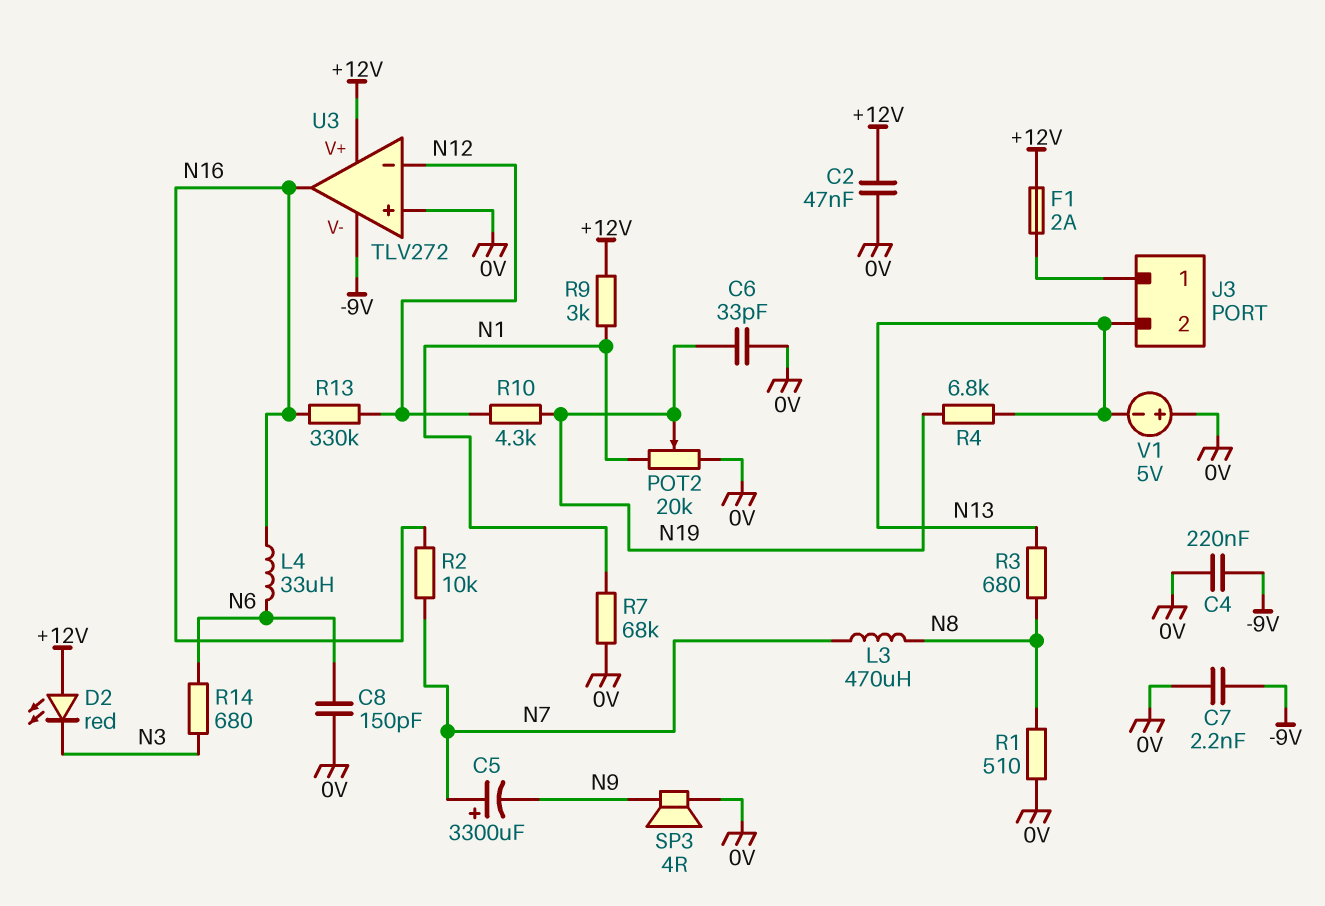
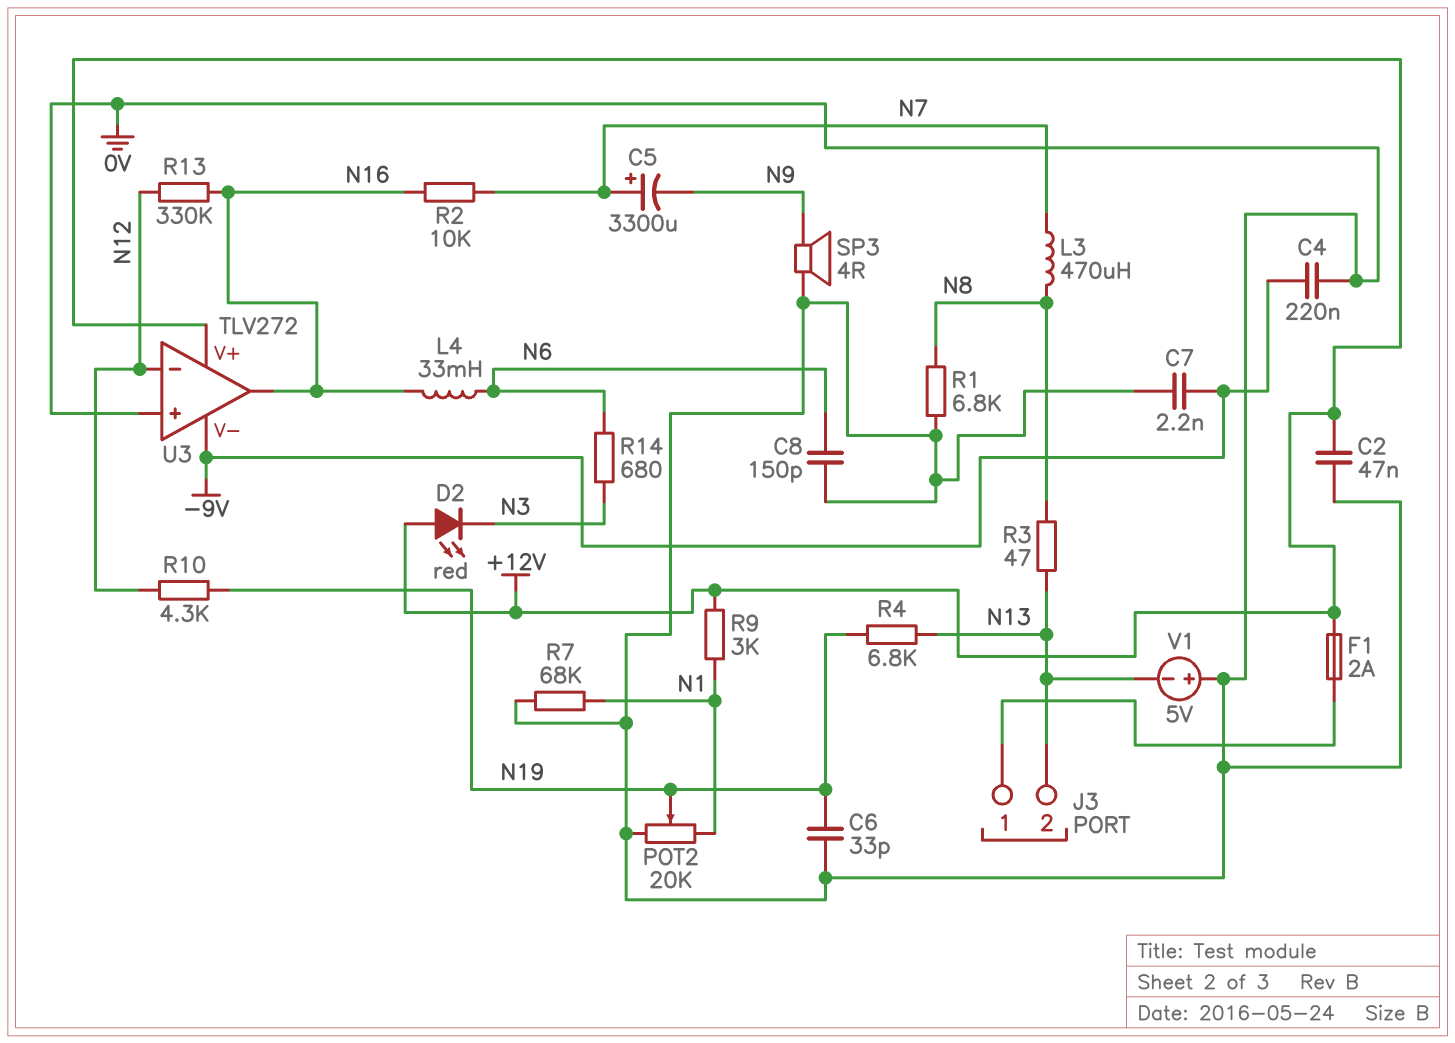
L4: 33uH (N6, N16) -> 33mH (N6, N16)
R1: 510 (0V, N8) -> 6.8k (0V, N8)
R3: 680 (N8, N13) -> 47 (N8, N13)

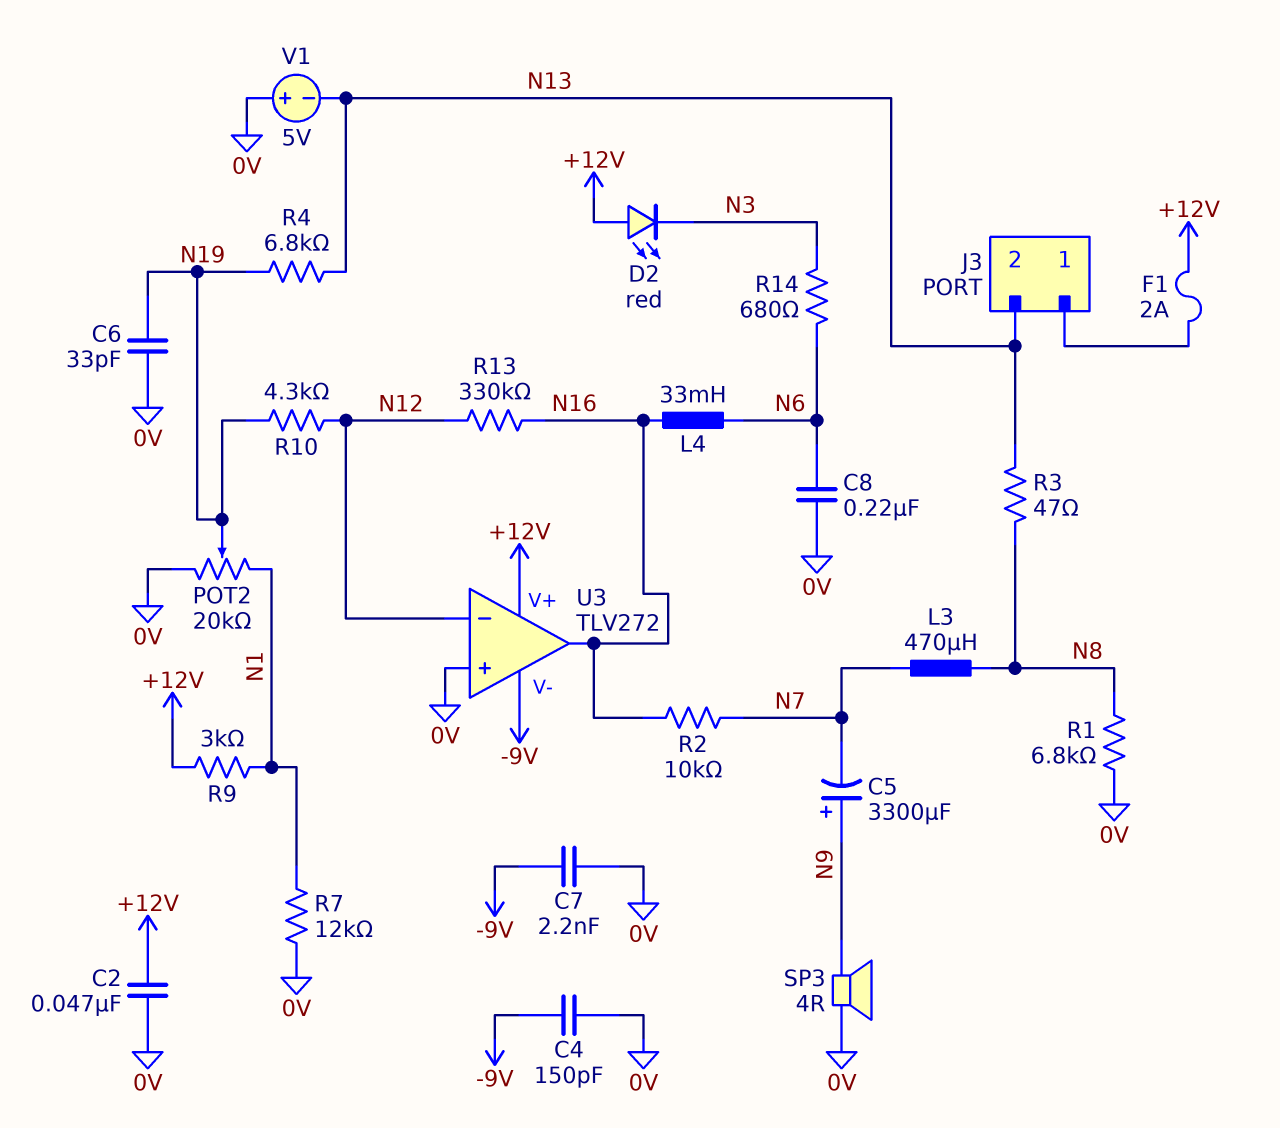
C4: 220nF (-9V, 0V) -> 150pF (-9V, 0V)
C5: 3300uF (plus N7, minus N9) -> 3300uF (plus N9, minus N7)
C8: 150pF (0V, N6) -> 220nF (0V, N6)
R7: 68k (0V, N1) -> 12k (0V, N1)

